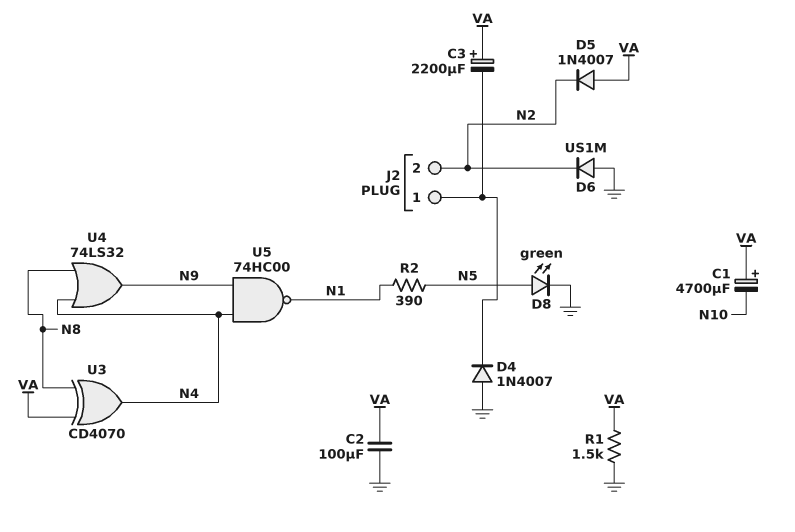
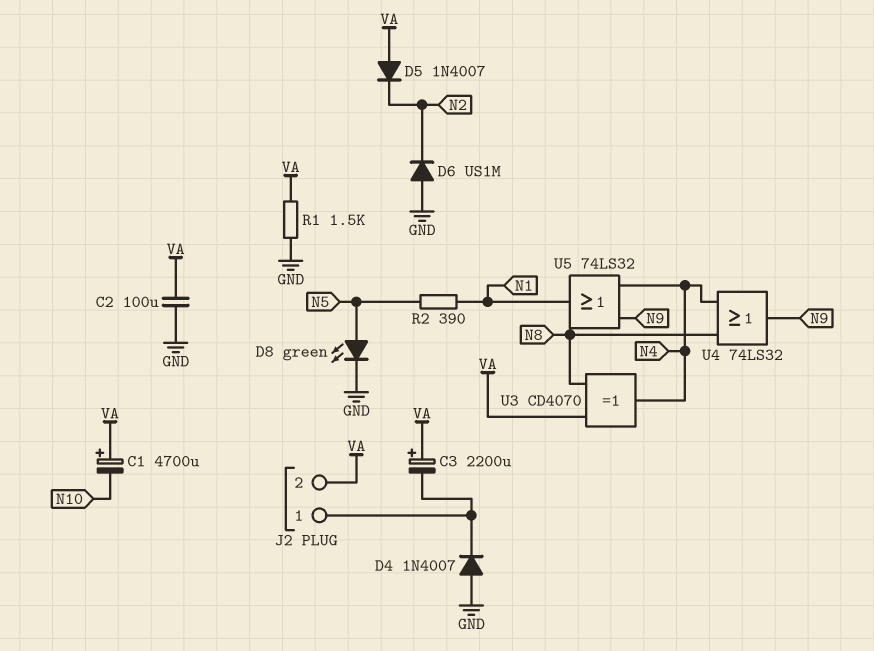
J2 pin 2: N2 -> VA
U5: NAND 74HC00 (in N4, in N9, out N1) -> OR 74LS32 (in N4, in N9, out N1)

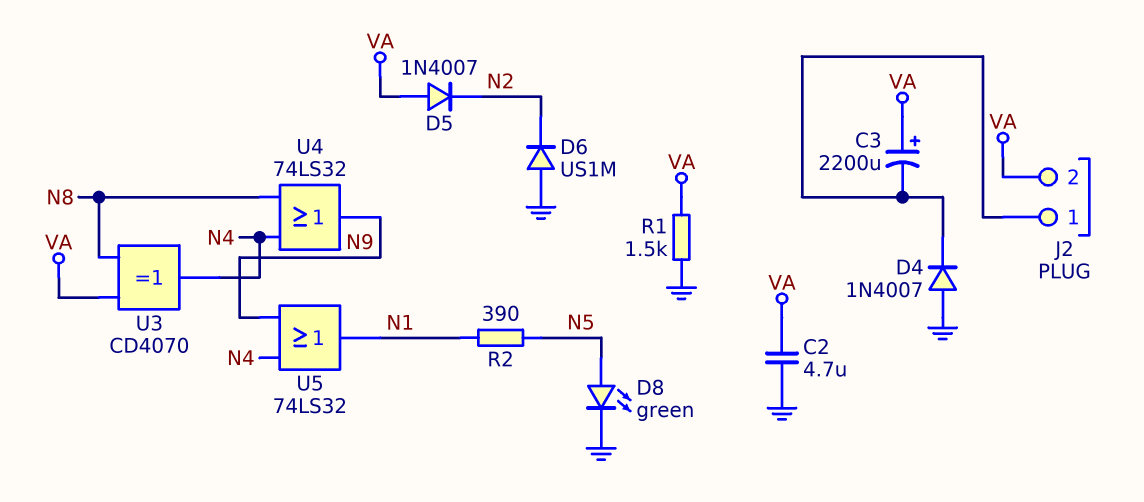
C1: 4700uF (plus VA, minus N10) -> none
C2: 100uF (GND, VA) -> 4.7uF (GND, VA)

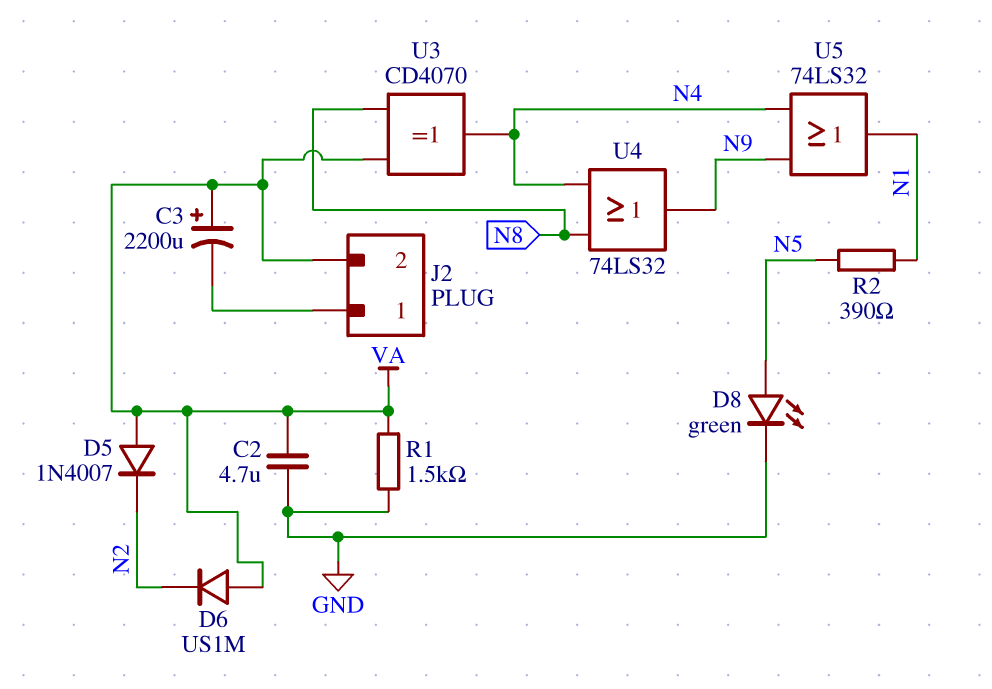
D4: diode 1N4007 (A GND, K J2/1) -> none
D6: diode US1M (A GND, K N2) -> diode US1M (A VA, K N2)

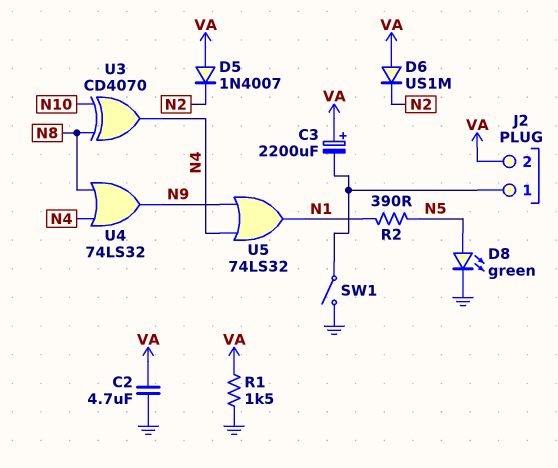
SW1: none -> switch (GND, J2/1)
U3: XOR CD4070 (in N8, in VA, out N4) -> XOR CD4070 (in N8, in N10, out N4)

